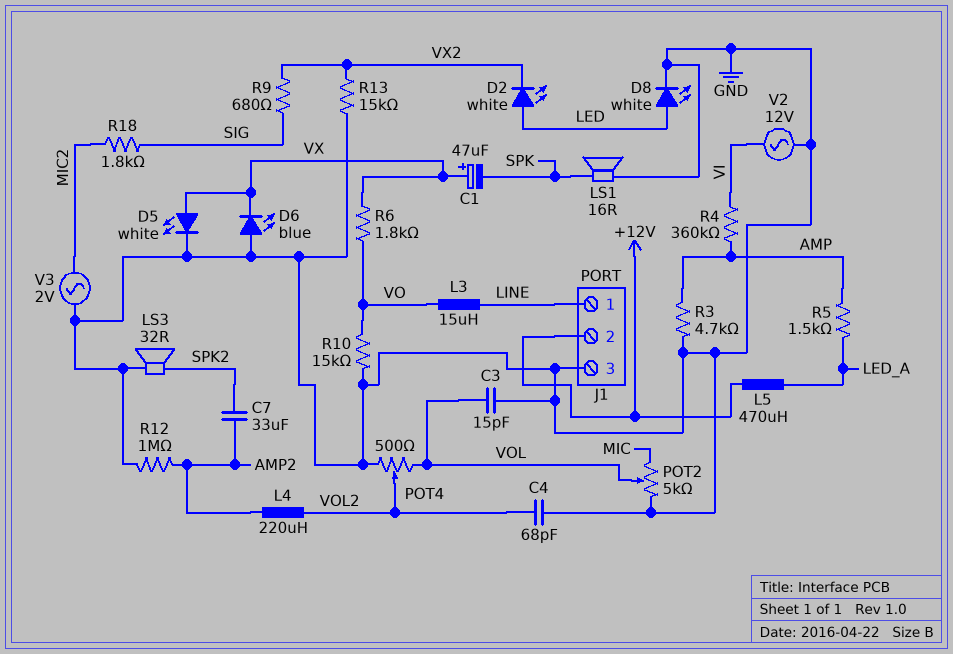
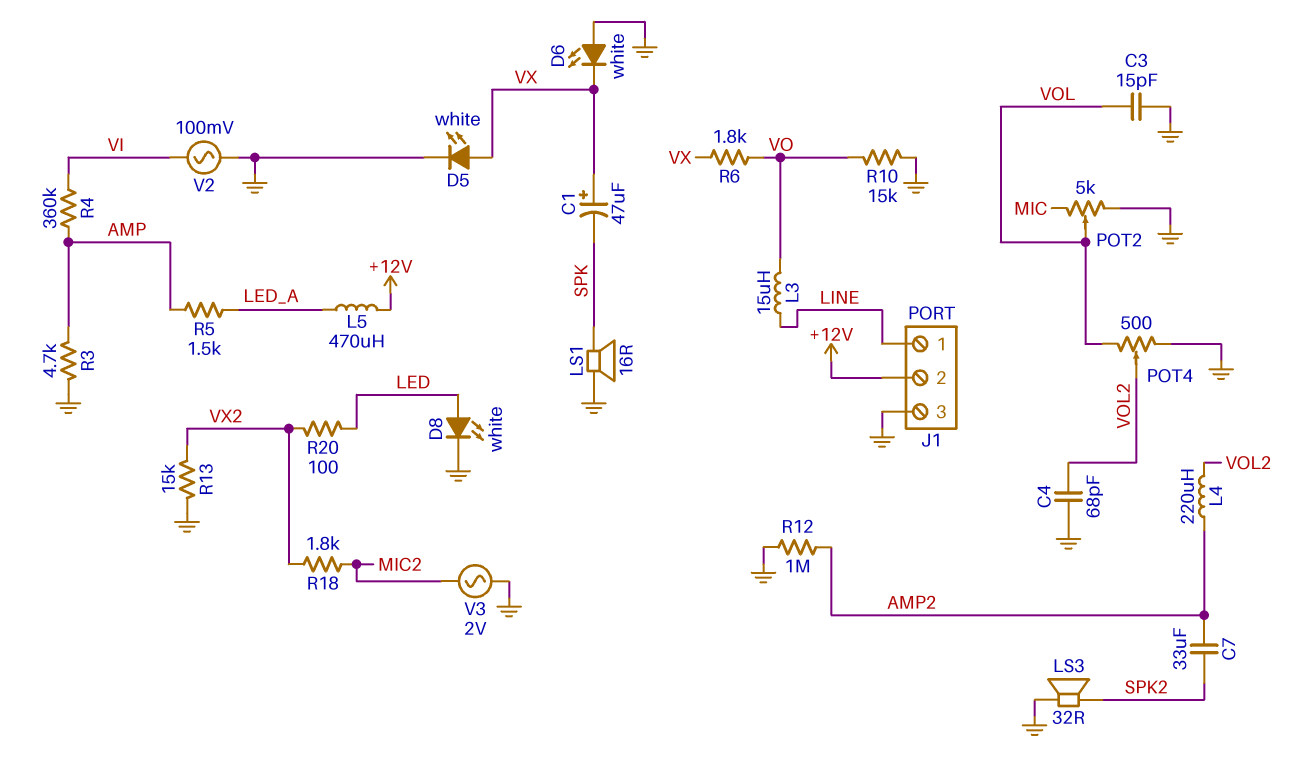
D2: LED white (A LED, K VX2) -> none
D6: LED blue (A GND, K VX) -> LED white (A GND, K VX)
R9: 680 (SIG, VX2) -> none
R18: 1.8k (MIC2, SIG) -> 1.8k (MIC2, VX2)
R20: none -> 100 (LED, VX2)
V2: AC 12V (GND, VI) -> AC 100mV (GND, VI)

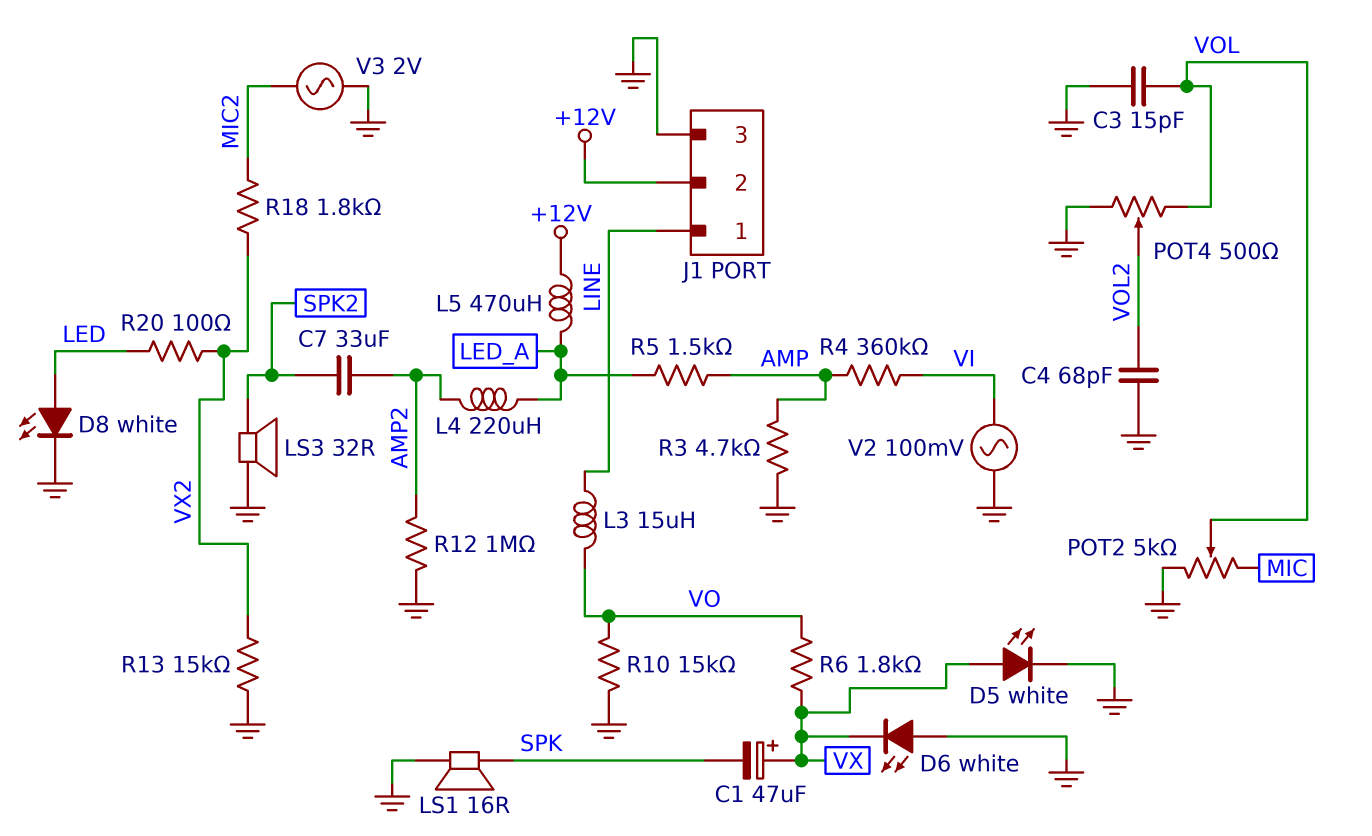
L4: 220uH (AMP2, VOL2) -> 220uH (AMP2, LED_A)

